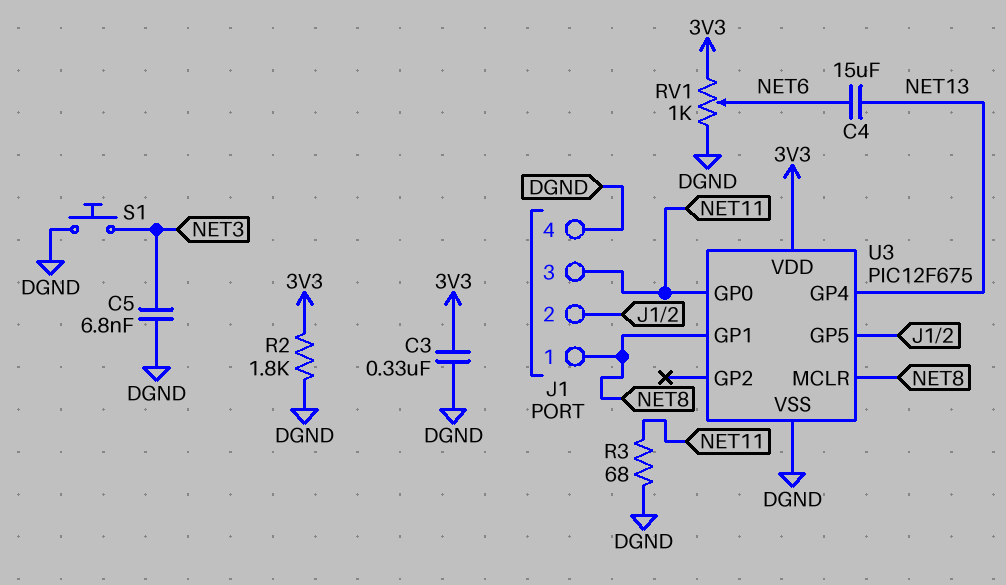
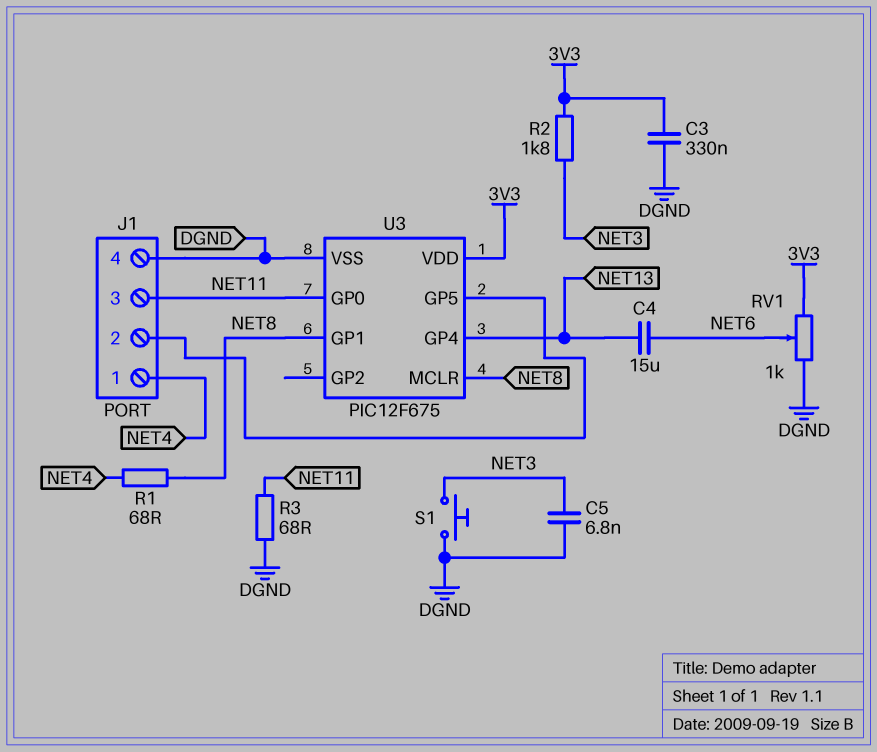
J1 pin 1: NET8 -> NET4
R1: none -> 68 (NET4, NET8)
R2: 1.8k (3V3, DGND) -> 1.8k (3V3, NET3)

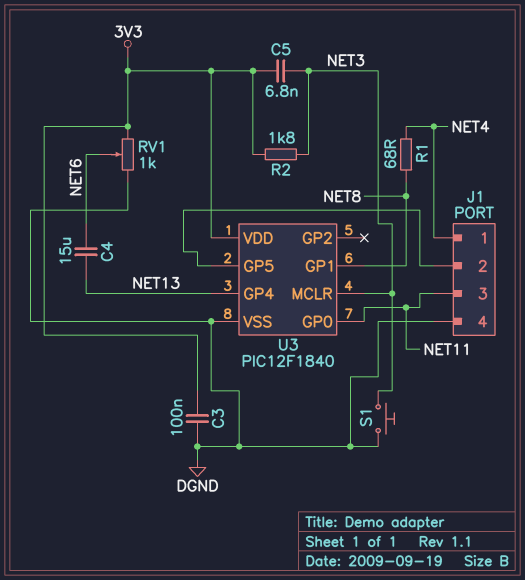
C3: 330nF (3V3, DGND) -> 100nF (3V3, DGND)
C5: 6.8nF (DGND, NET3) -> 6.8nF (3V3, NET3)
R3: 68 (DGND, NET11) -> none
U3: PIC12F675 -> PIC12F1840
U3 pin MCLR: NET8 -> NET3

